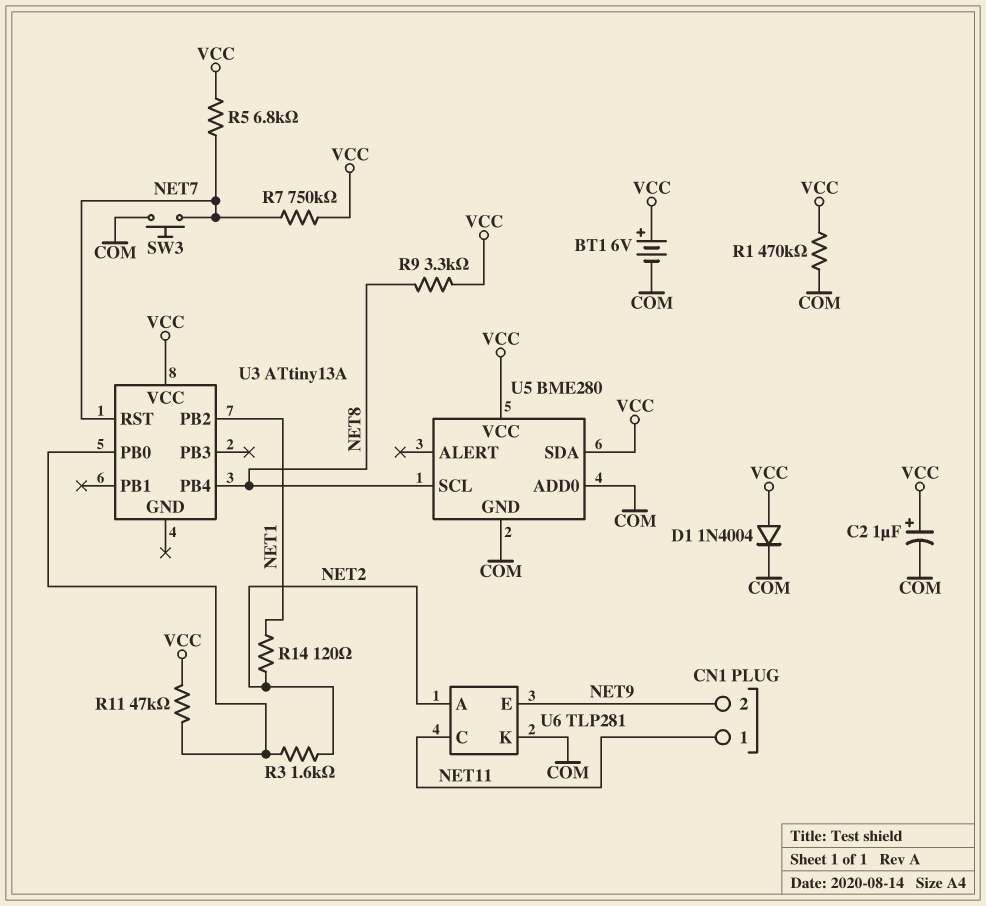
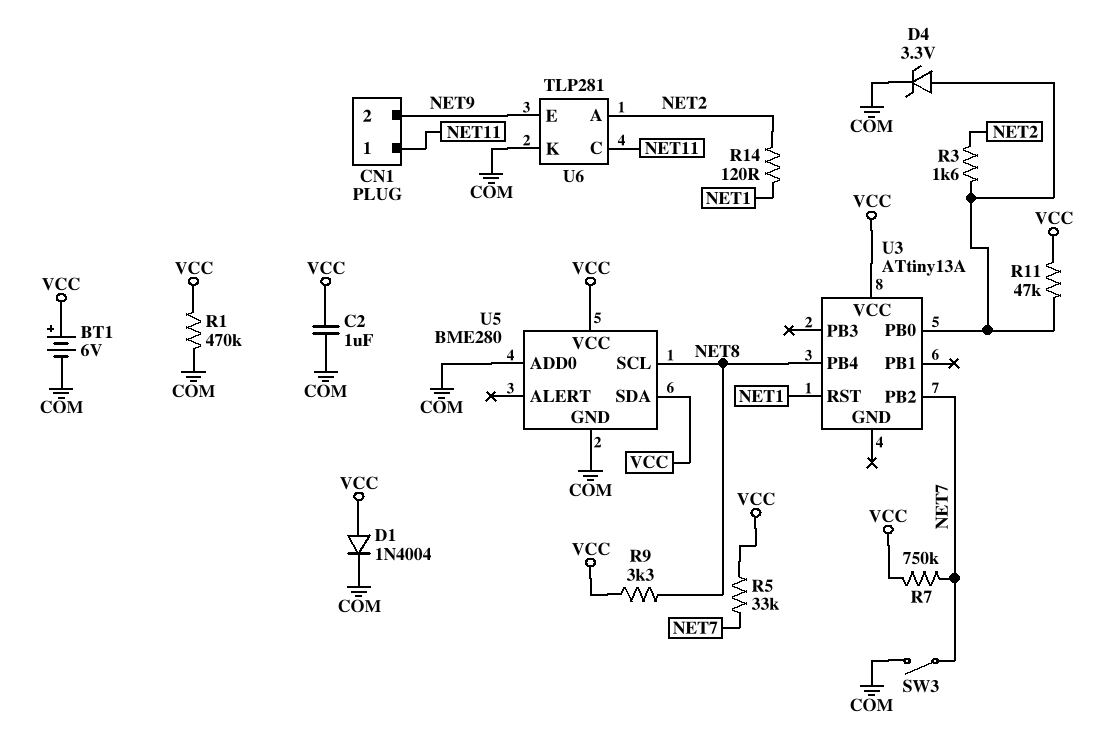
C2: 1uF (plus VCC, minus COM) -> 1uF (COM, VCC)
D4: none -> zener 3.3V (A U3/PB0, K COM)
R5: 6.8k (NET7, VCC) -> 33k (NET7, VCC)
SW3: button (COM, NET7) -> switch (COM, NET7)
U3 pin PB2: NET1 -> NET7
U3 pin RST: NET7 -> NET1

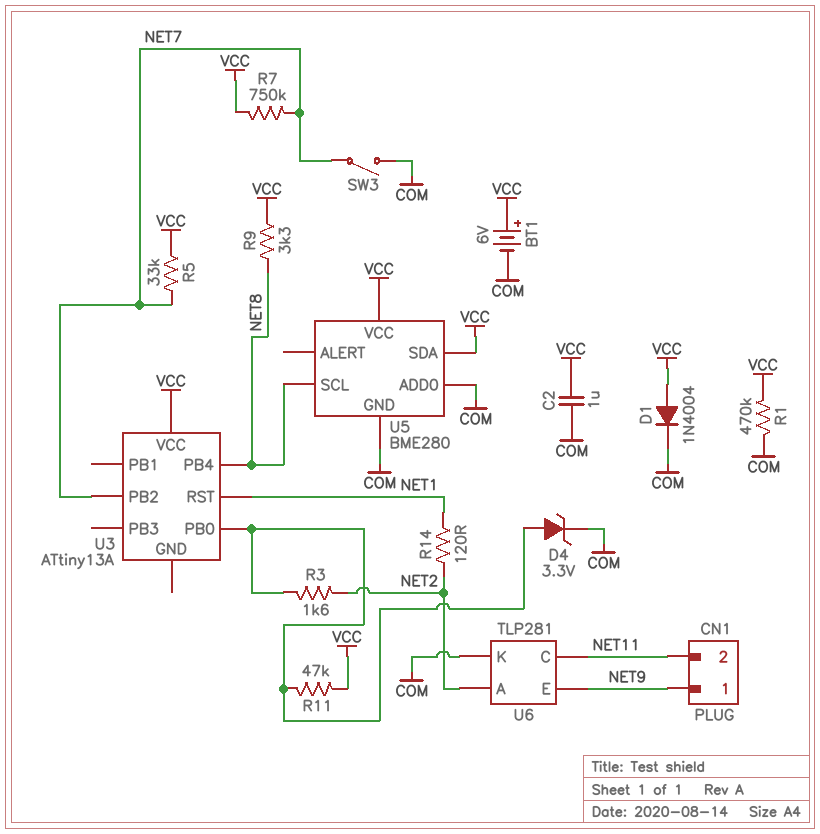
CN1 pin 1: NET11 -> NET9
CN1 pin 2: NET9 -> NET11

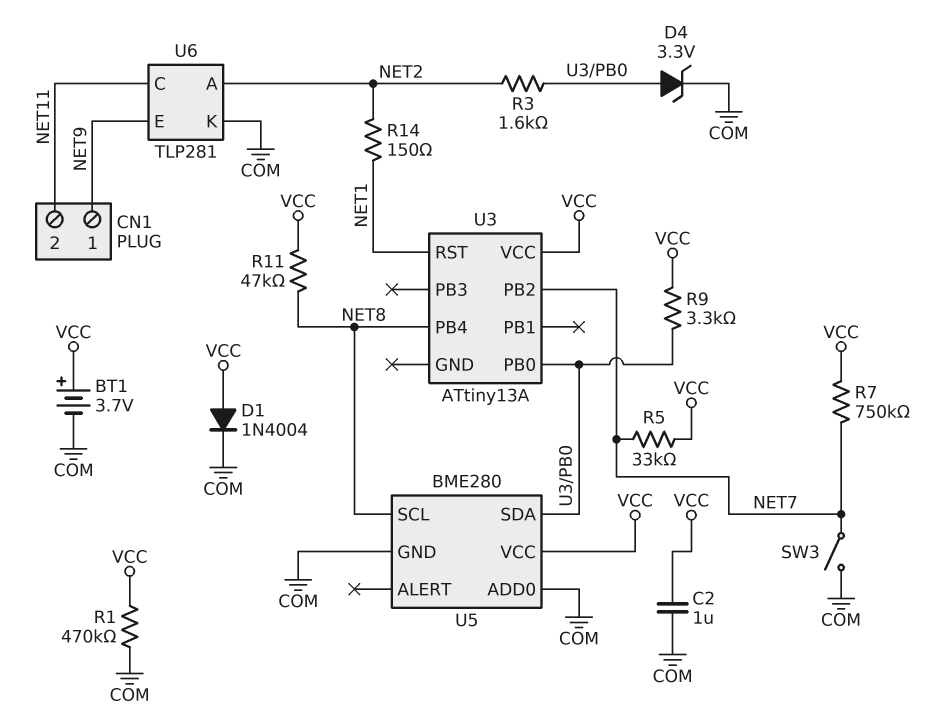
BT1: 6V (plus VCC, minus COM) -> 3.7V (plus VCC, minus COM)
R9: 3.3k (NET8, VCC) -> 3.3k (U3/PB0, VCC)
R11: 47k (U3/PB0, VCC) -> 47k (NET8, VCC)
R14: 120 (NET1, NET2) -> 150 (NET1, NET2)
U5 pin SDA: VCC -> U3/PB0

